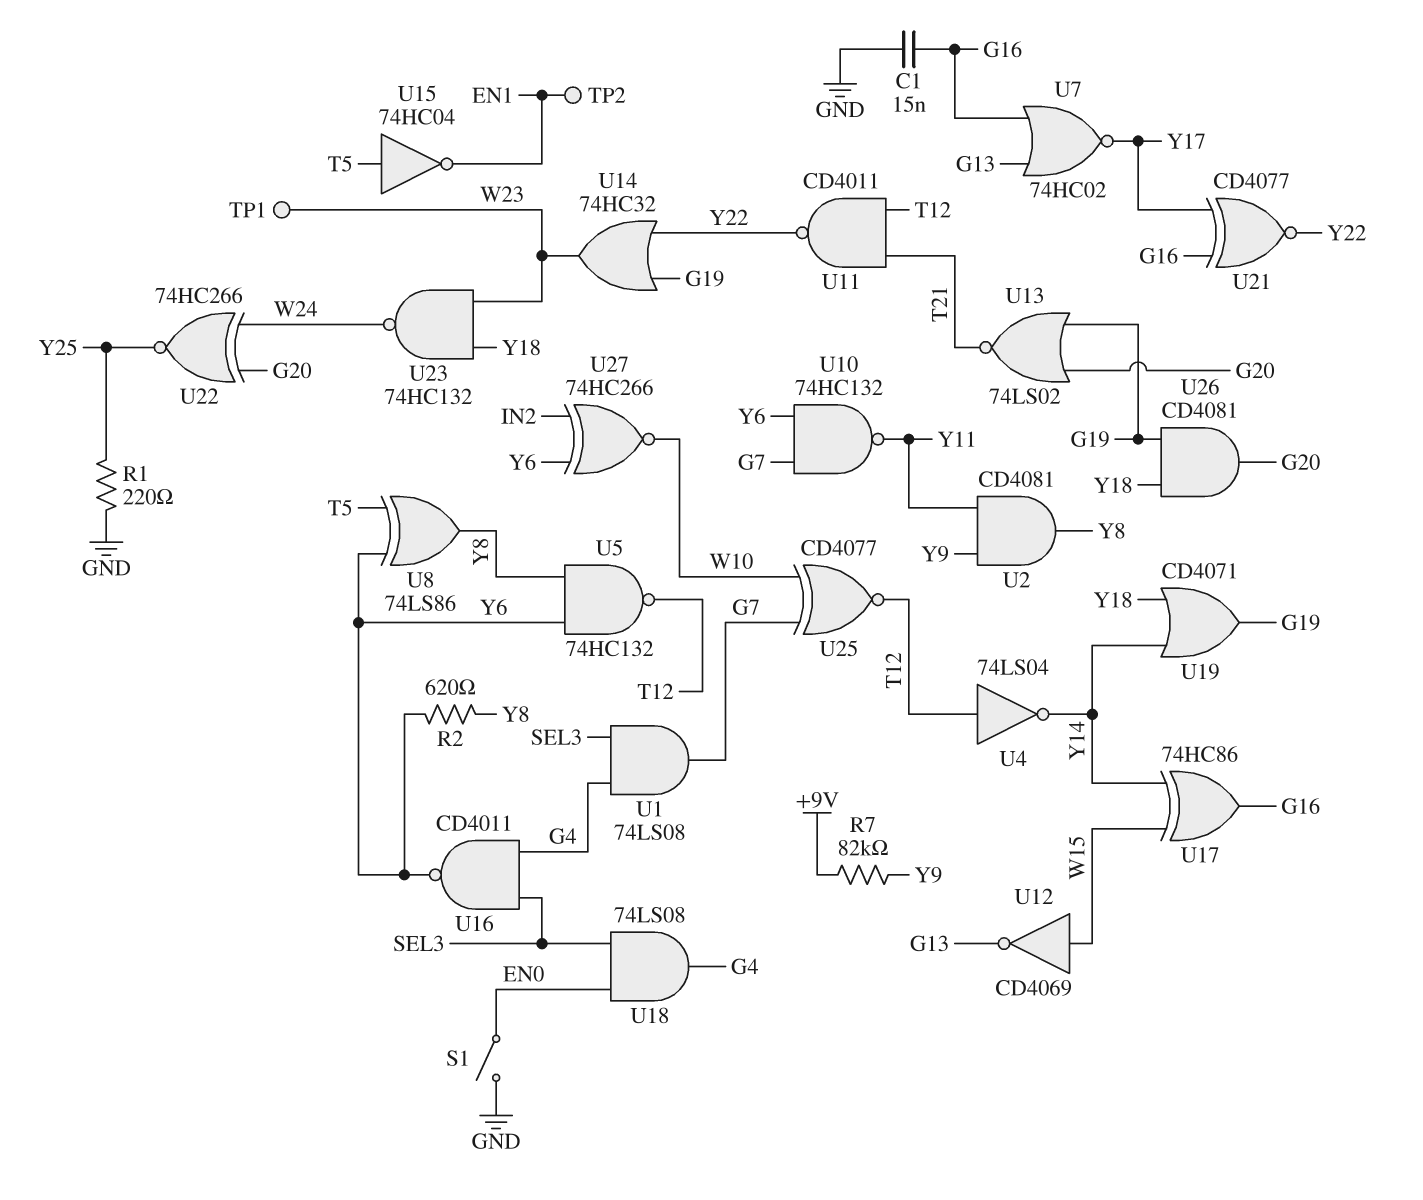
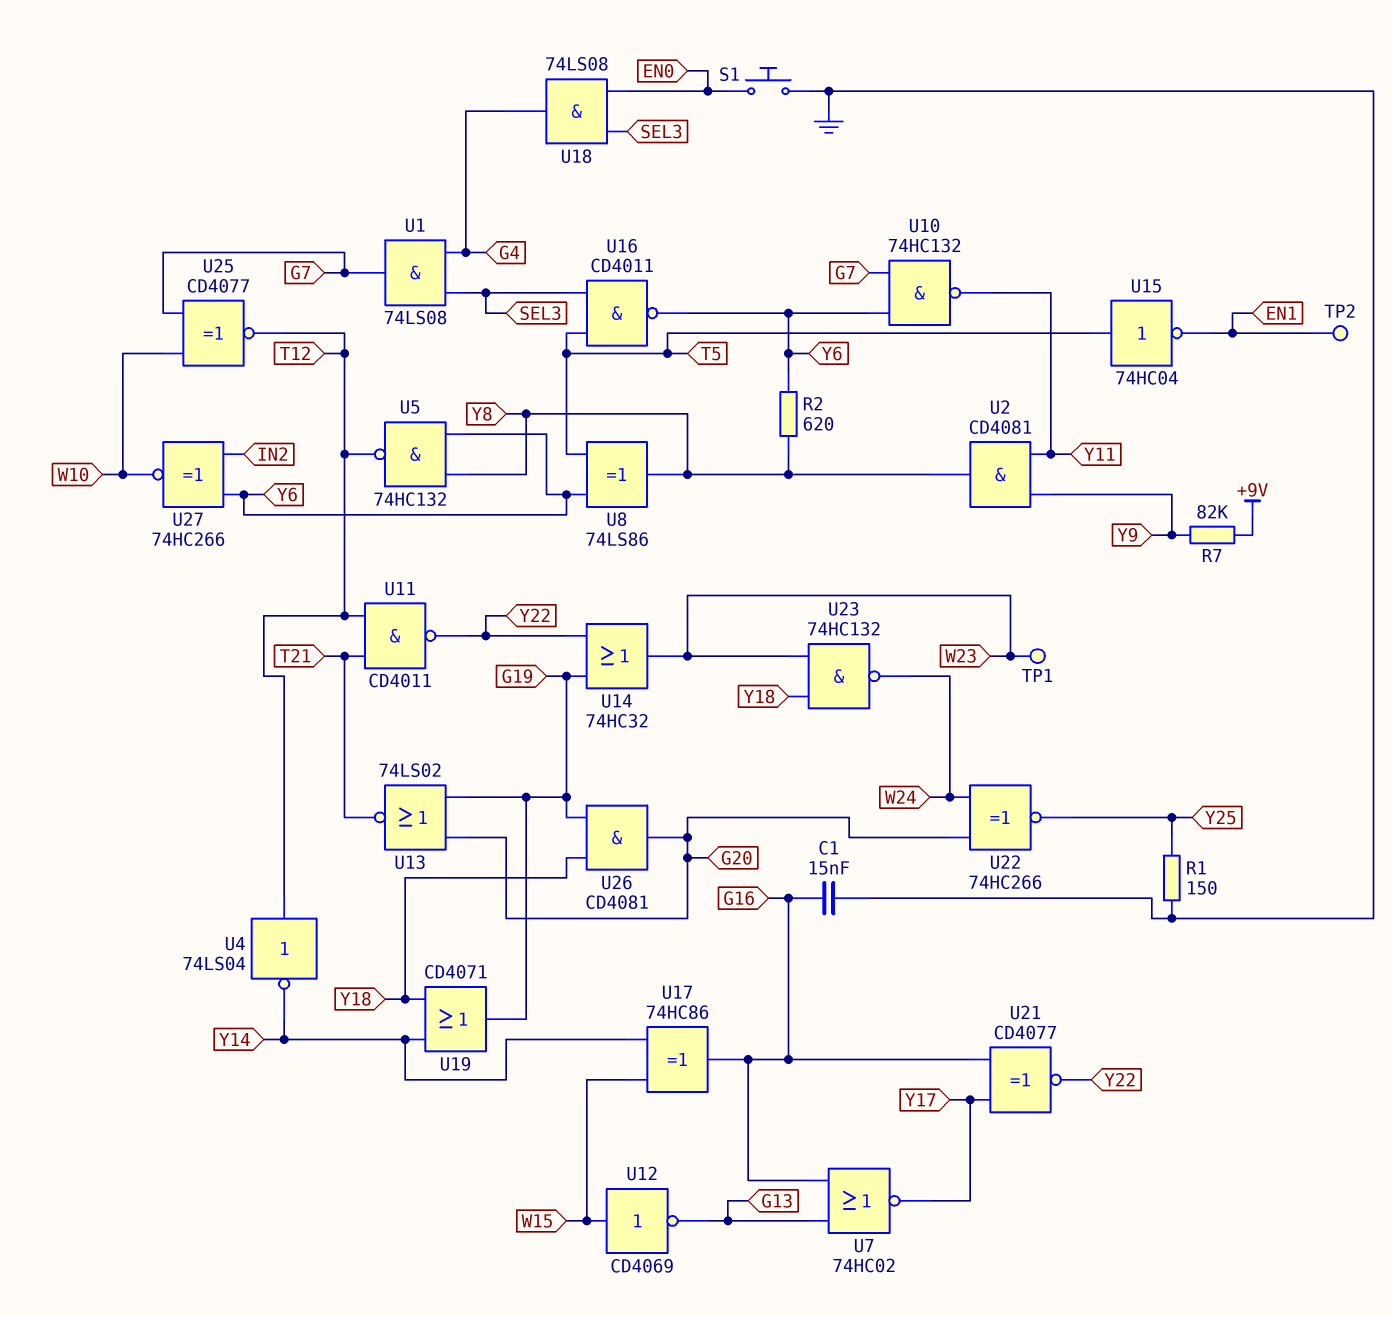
R1: 220 (GND, Y25) -> 150 (GND, Y25)
S1: switch (EN0, GND) -> button (EN0, GND)
U16: NAND CD4011 (in G4, in SEL3, out Y6) -> NAND CD4011 (in SEL3, in T5, out Y6)

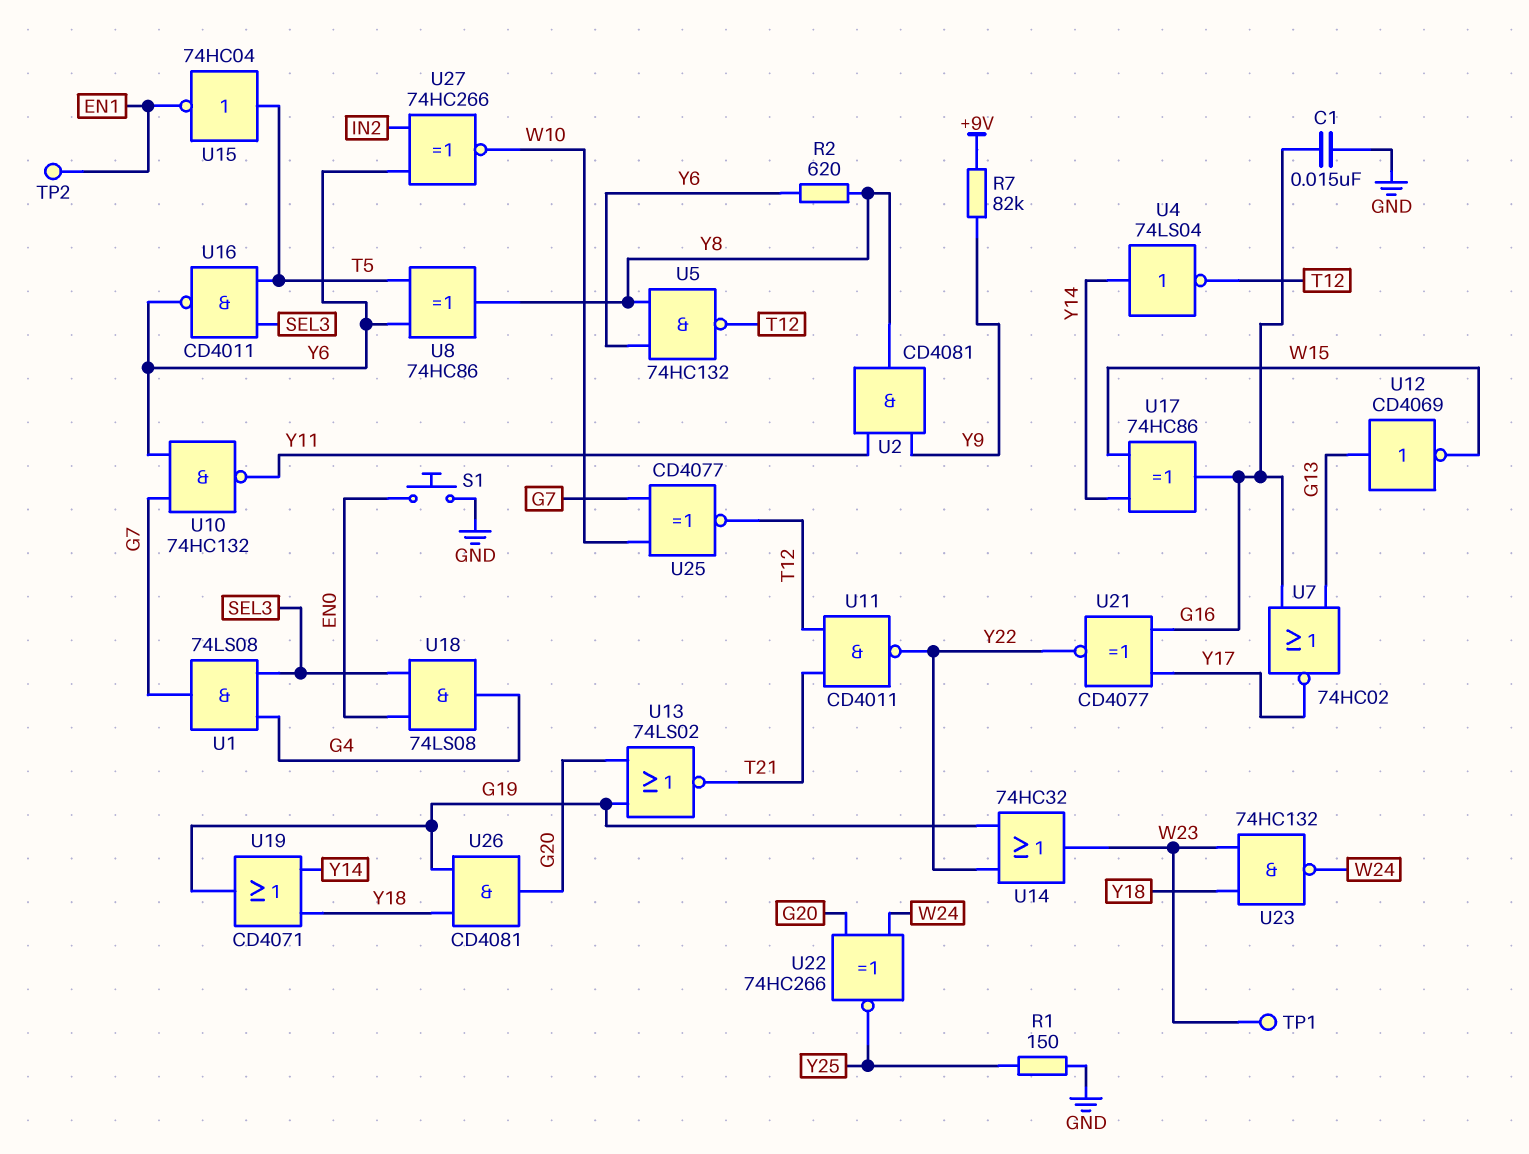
U4: NOT 74LS04 (in T12, out Y14) -> NOT 74LS04 (in Y14, out T12)
U8: XOR 74LS86 (in T5, in Y6, out Y8) -> XOR 74HC86 (in T5, in Y6, out Y8)
U12: NOT CD4069 (in W15, out G13) -> NOT CD4069 (in G13, out W15)

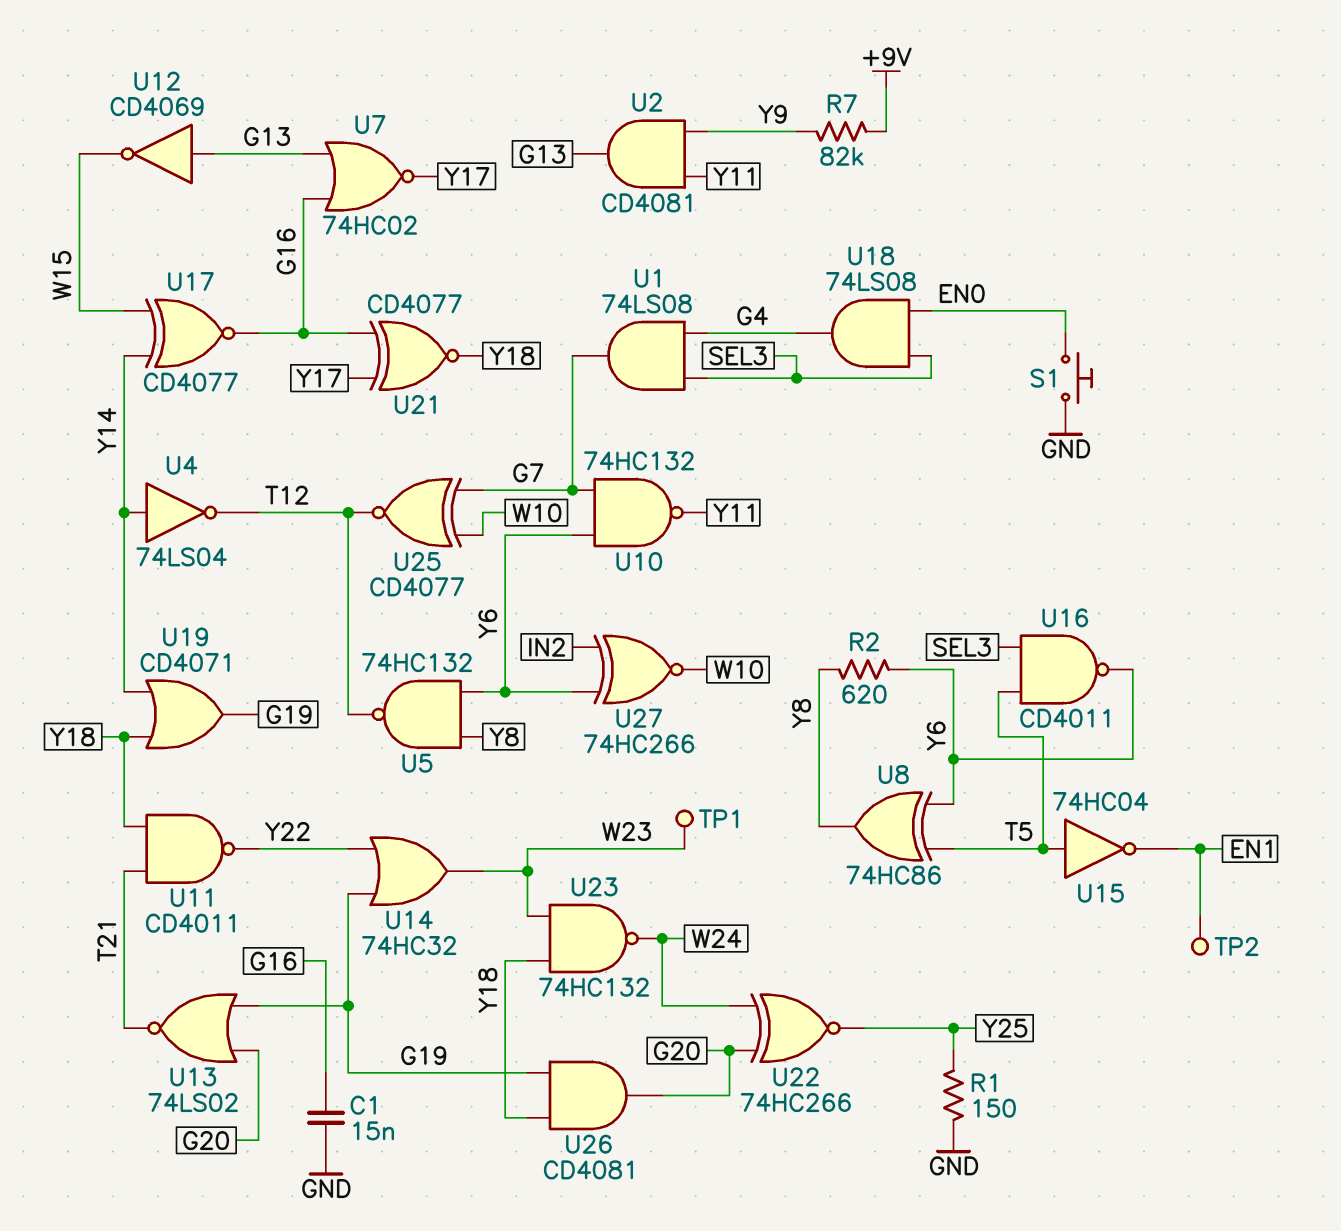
U2: AND CD4081 (in Y9, in Y11, out Y8) -> AND CD4081 (in Y9, in Y11, out G13)
U11: NAND CD4011 (in T12, in T21, out Y22) -> NAND CD4011 (in T21, in Y18, out Y22)
U17: XOR 74HC86 (in W15, in Y14, out G16) -> XNOR CD4077 (in W15, in Y14, out G16)
U21: XNOR CD4077 (in G16, in Y17, out Y22) -> XNOR CD4077 (in G16, in Y17, out Y18)

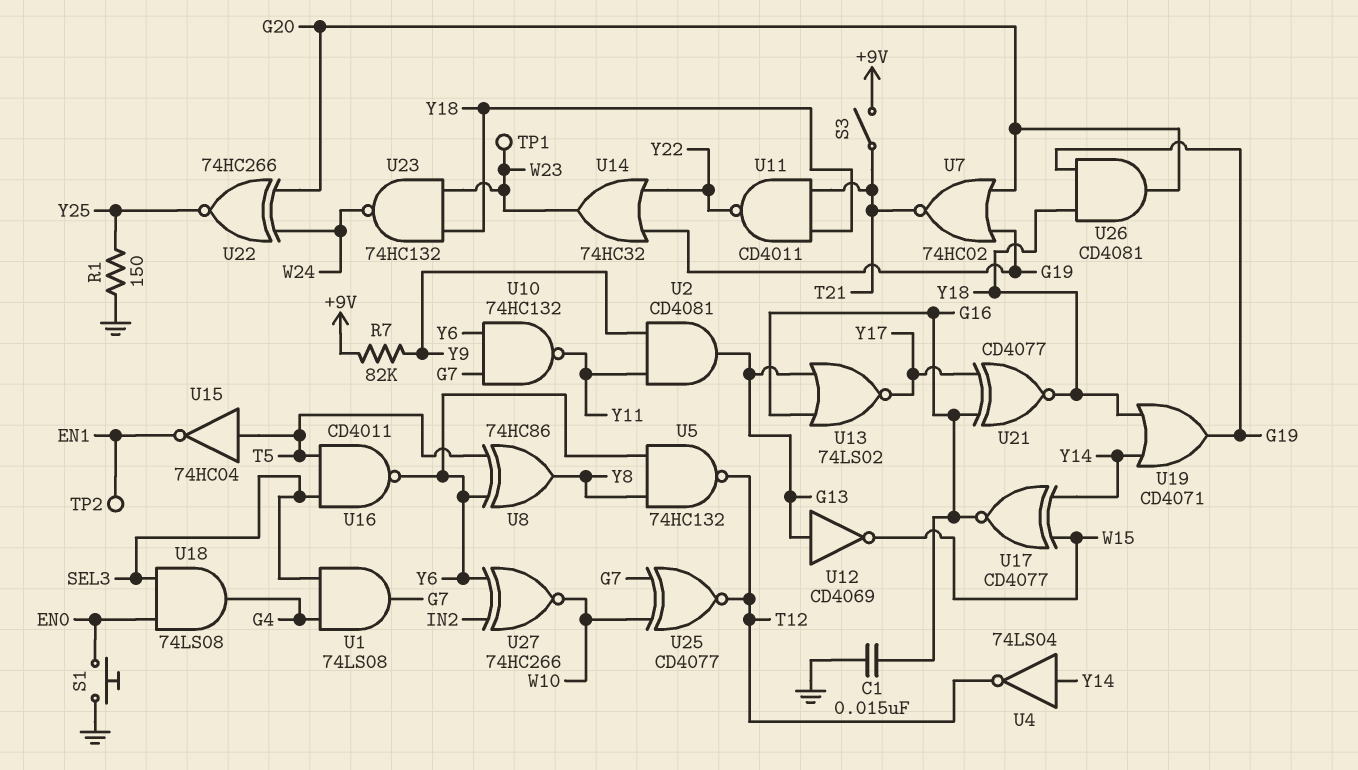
R2: 620 (Y6, Y8) -> none
S3: none -> switch (+9V, T21)
U7: NOR 74HC02 (in G13, in G16, out Y17) -> NOR 74HC02 (in G19, in G20, out T21)
U13: NOR 74LS02 (in G19, in G20, out T21) -> NOR 74LS02 (in G13, in G16, out Y17)

